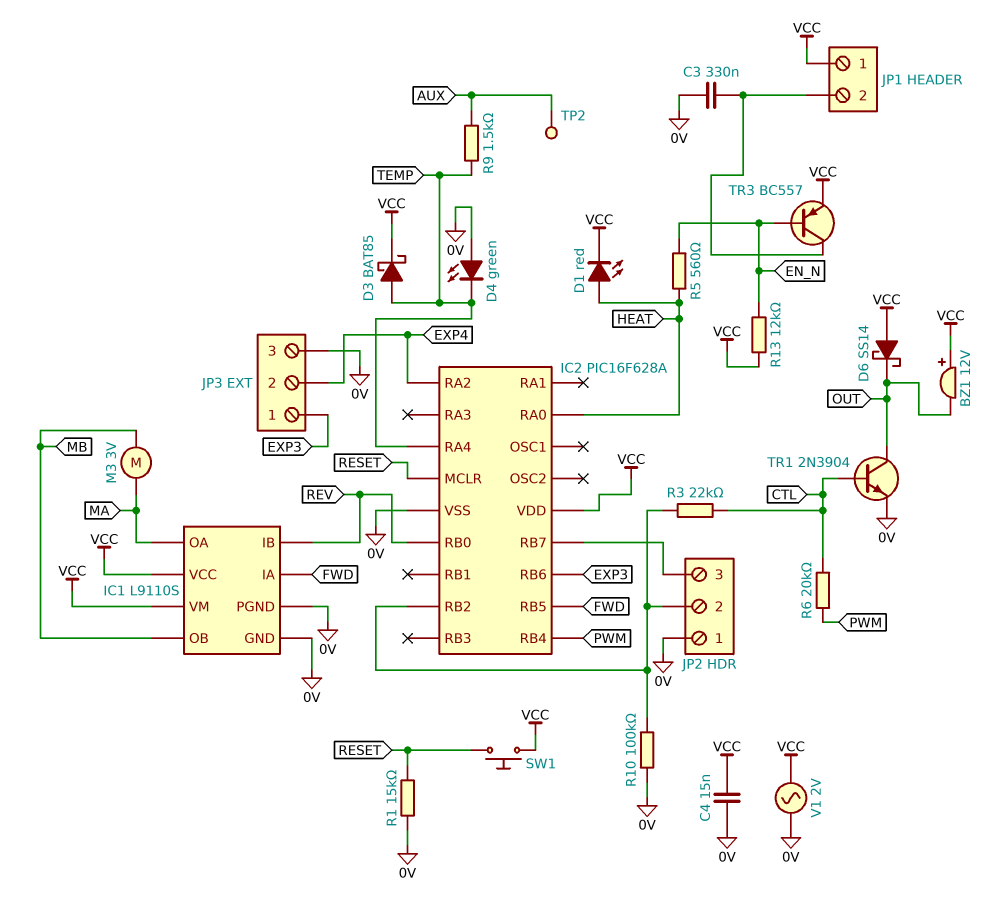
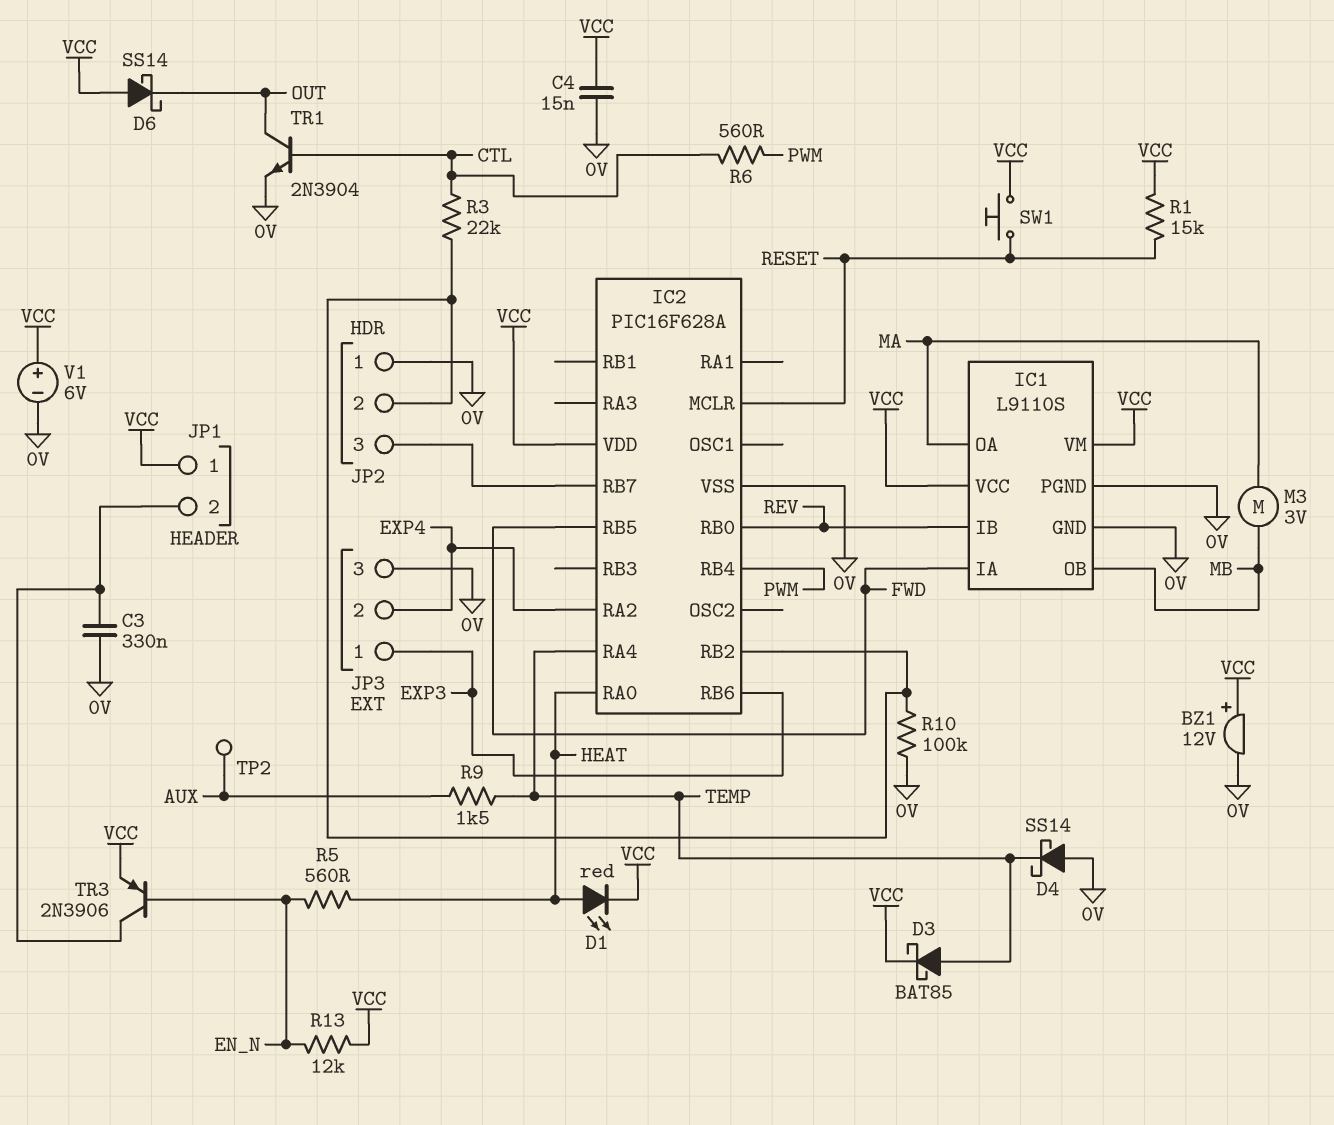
BZ1: buzzer 12V (plus VCC, minus OUT) -> buzzer 12V (plus VCC, minus 0V)
D4: LED green (A 0V, K TEMP) -> schottky SS14 (A 0V, K TEMP)
R1: 15k (0V, RESET) -> 15k (RESET, VCC)
R6: 20k (CTL, PWM) -> 560 (CTL, PWM)
TR3: PNP BC557 (B EN_N, C JP1/2, E VCC) -> PNP 2N3906 (B EN_N, C JP1/2, E VCC)
V1: AC 2V (0V, VCC) -> 6V (plus VCC, minus 0V)

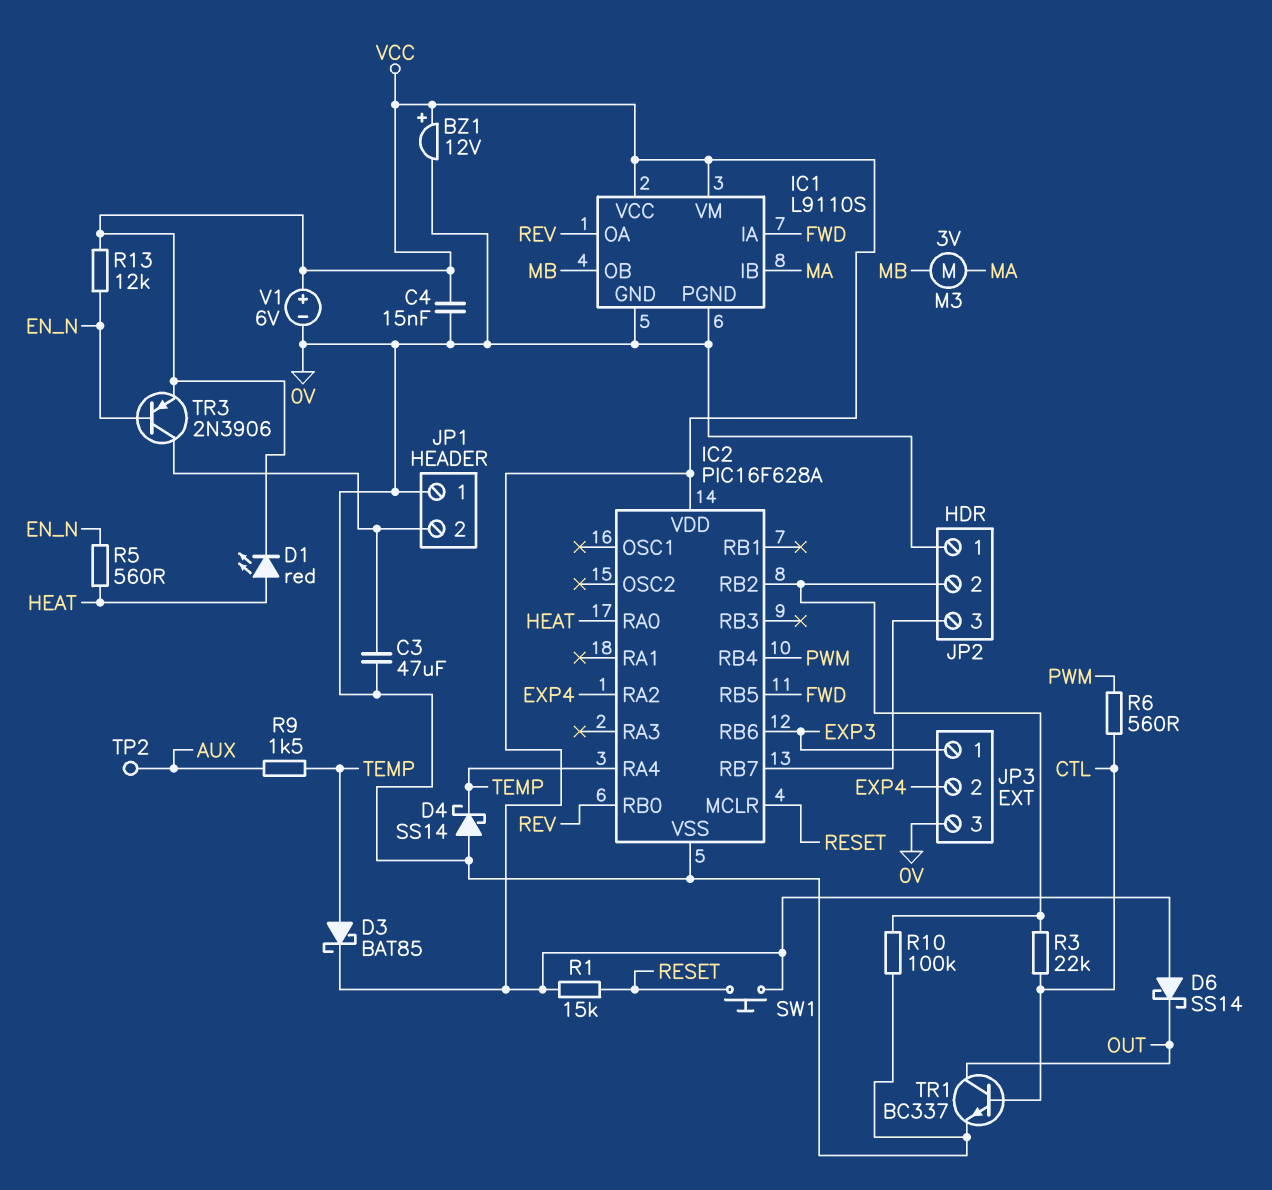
C3: 330nF (0V, JP1/2) -> 47uF (0V, JP1/2)
IC1 pin IB: REV -> MA
IC1 pin OA: MA -> REV
JP1 pin 1: VCC -> 0V
TR1: NPN 2N3904 (B CTL, C OUT, E 0V) -> NPN BC337 (B CTL, C OUT, E 0V)

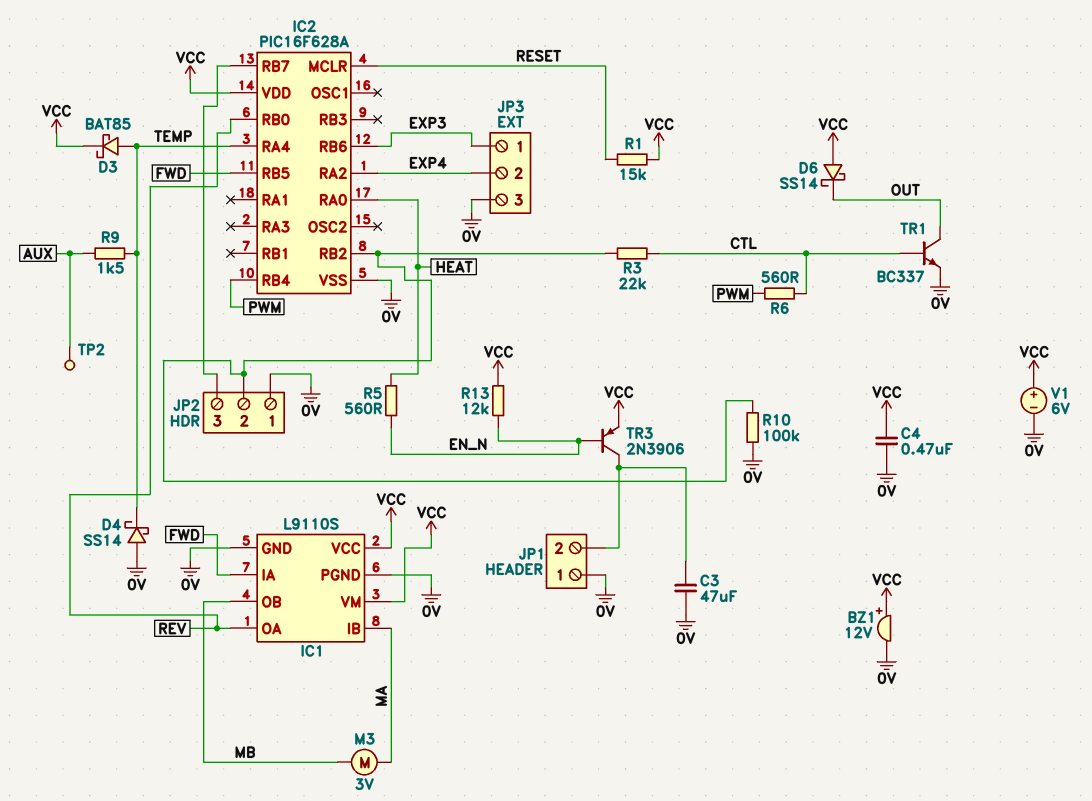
C4: 15nF (0V, VCC) -> 470nF (0V, VCC)
D1: LED red (A HEAT, K VCC) -> none
SW1: button (RESET, VCC) -> none

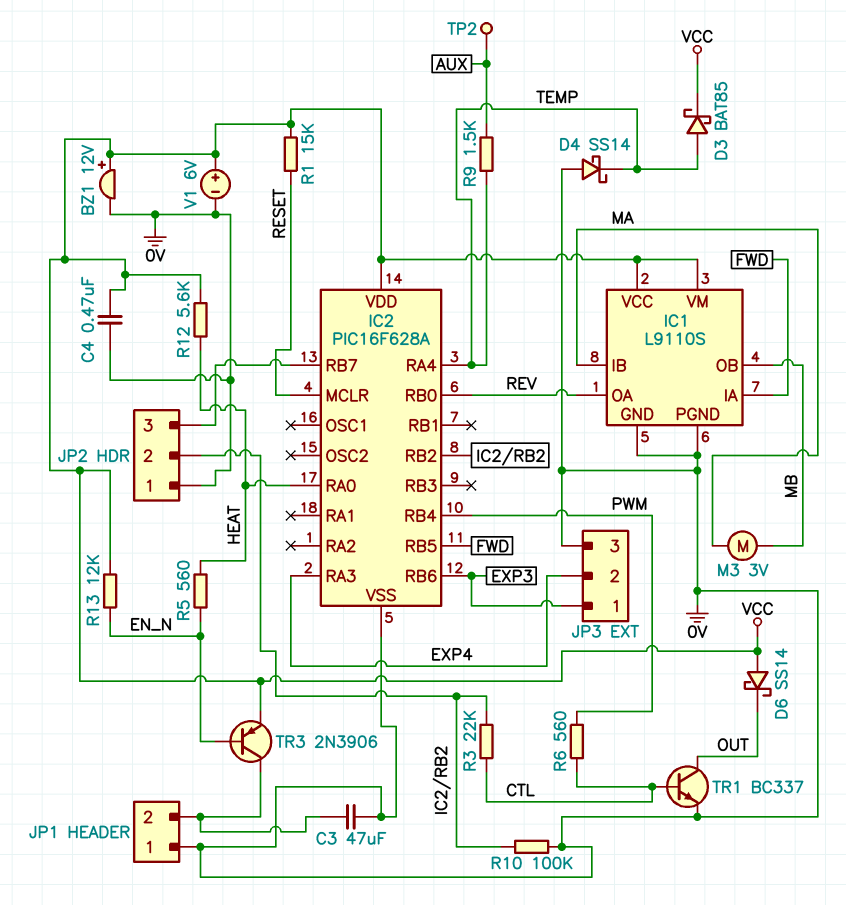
IC2 pin RA2: EXP4 -> none
IC2 pin RA3: none -> EXP4
R12: none -> 5.6k (HEAT, VCC)

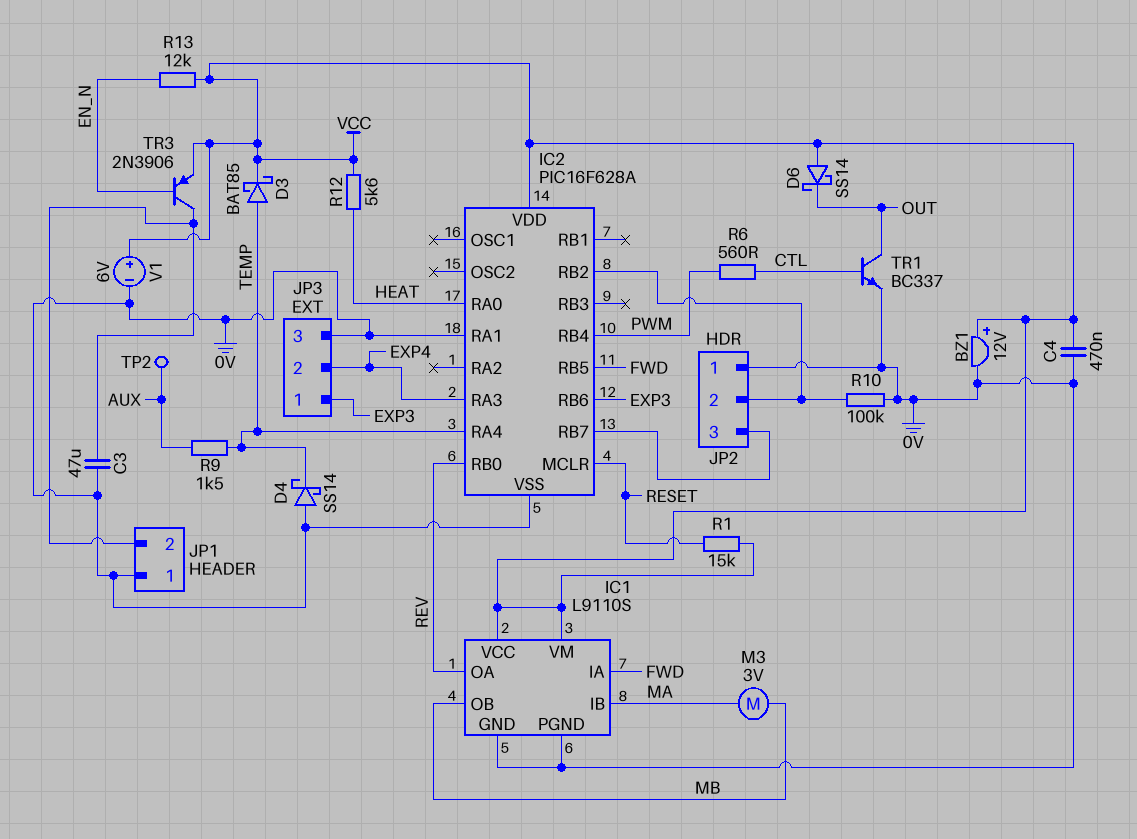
IC2 pin RA1: none -> 0V
R3: 22k (CTL, IC2/RB2) -> none
R5: 560 (EN_N, HEAT) -> none

